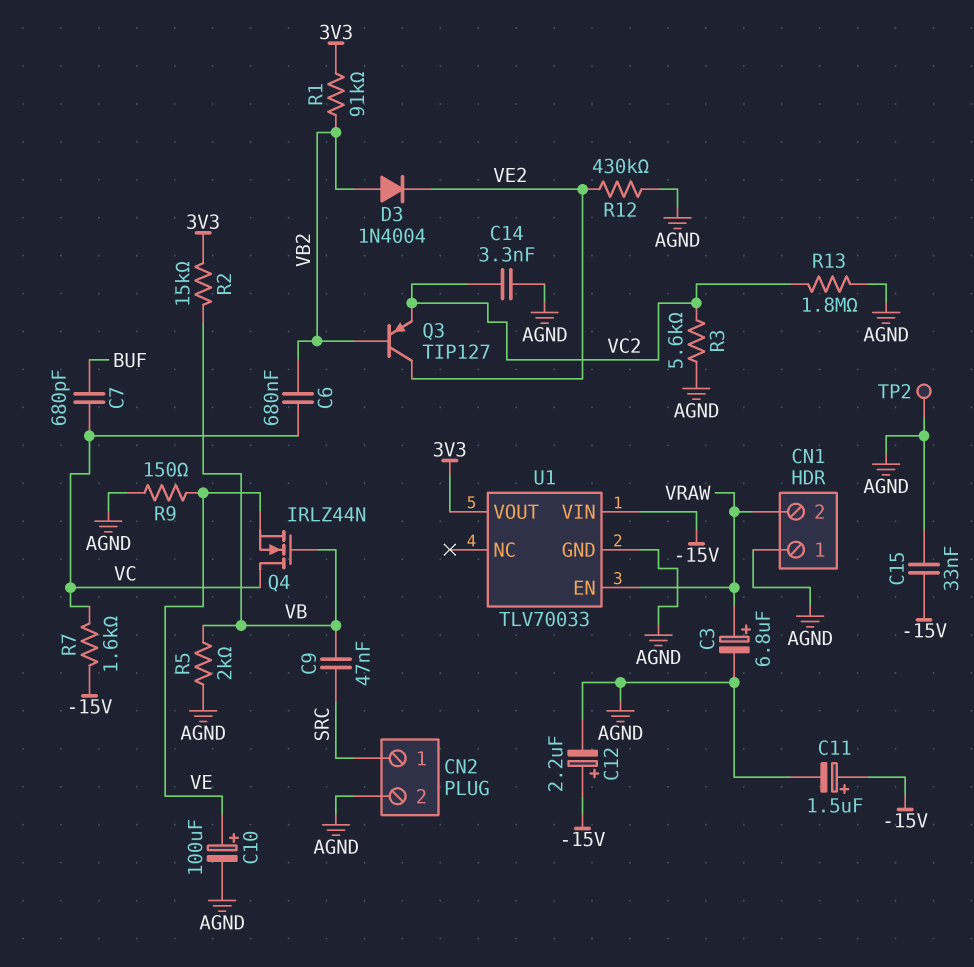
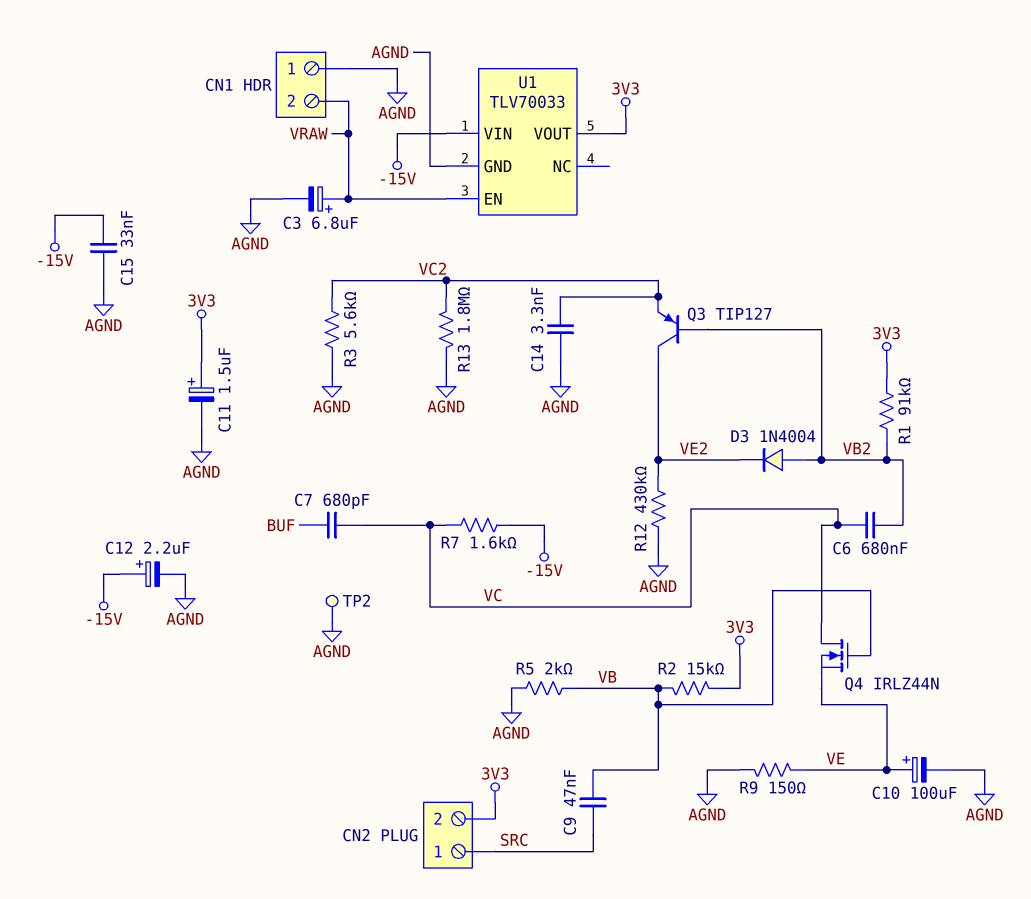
C11: 1.5uF (plus -15V, minus AGND) -> 1.5uF (plus 3V3, minus AGND)
CN2 pin 2: AGND -> 3V3

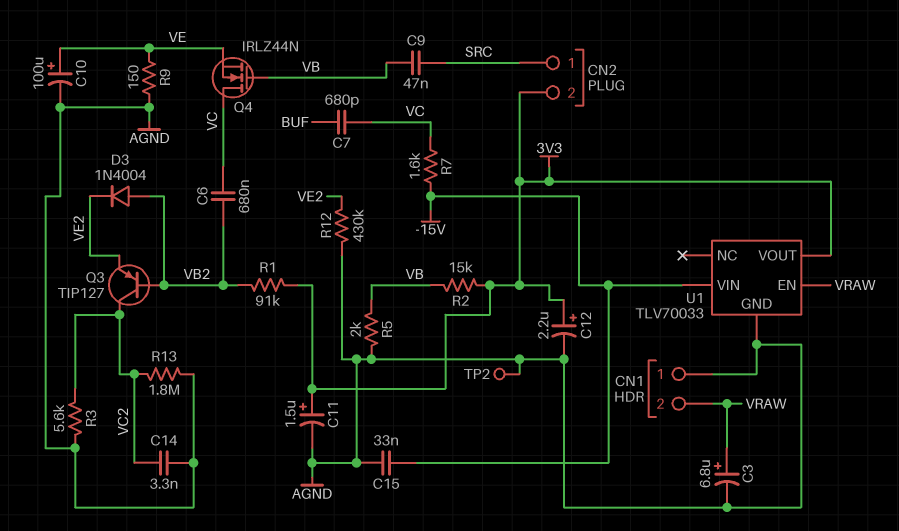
C12: 2.2uF (plus -15V, minus AGND) -> 2.2uF (plus 3V3, minus AGND)
Q3: PNP TIP127 (B VB2, C VE2, E VC2) -> PNP TIP127 (B VB2, C VC2, E VE2)

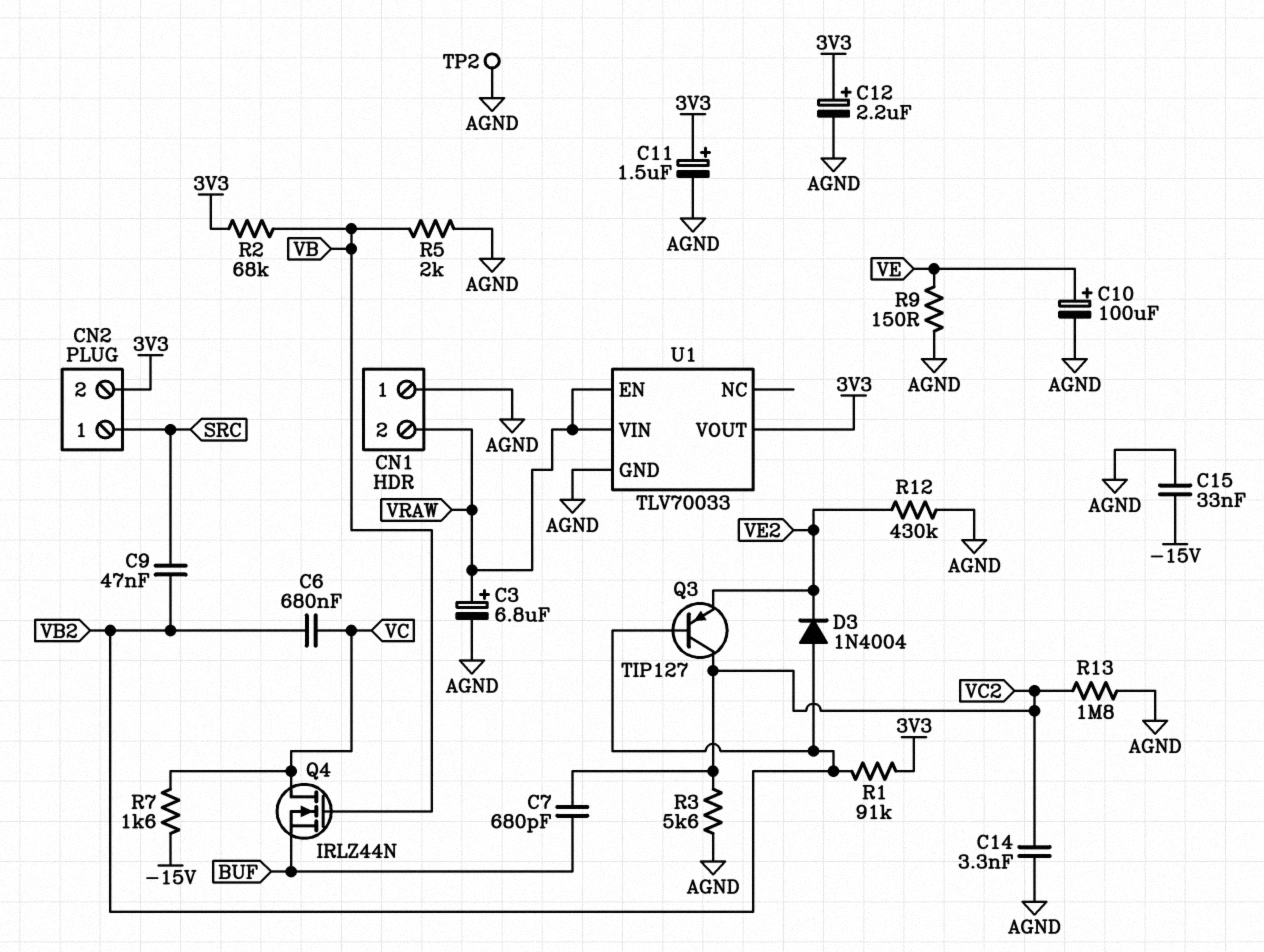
C7: 680pF (BUF, VC) -> 680pF (BUF, VC2)
C9: 47nF (SRC, VB) -> 47nF (SRC, VB2)
Q4: NMOS IRLZ44N (G VB, D VC, S VE) -> NMOS IRLZ44N (G VB, D VC, S BUF)
R2: 15k (3V3, VB) -> 68k (3V3, VB)
U1 pin VIN: -15V -> VRAW

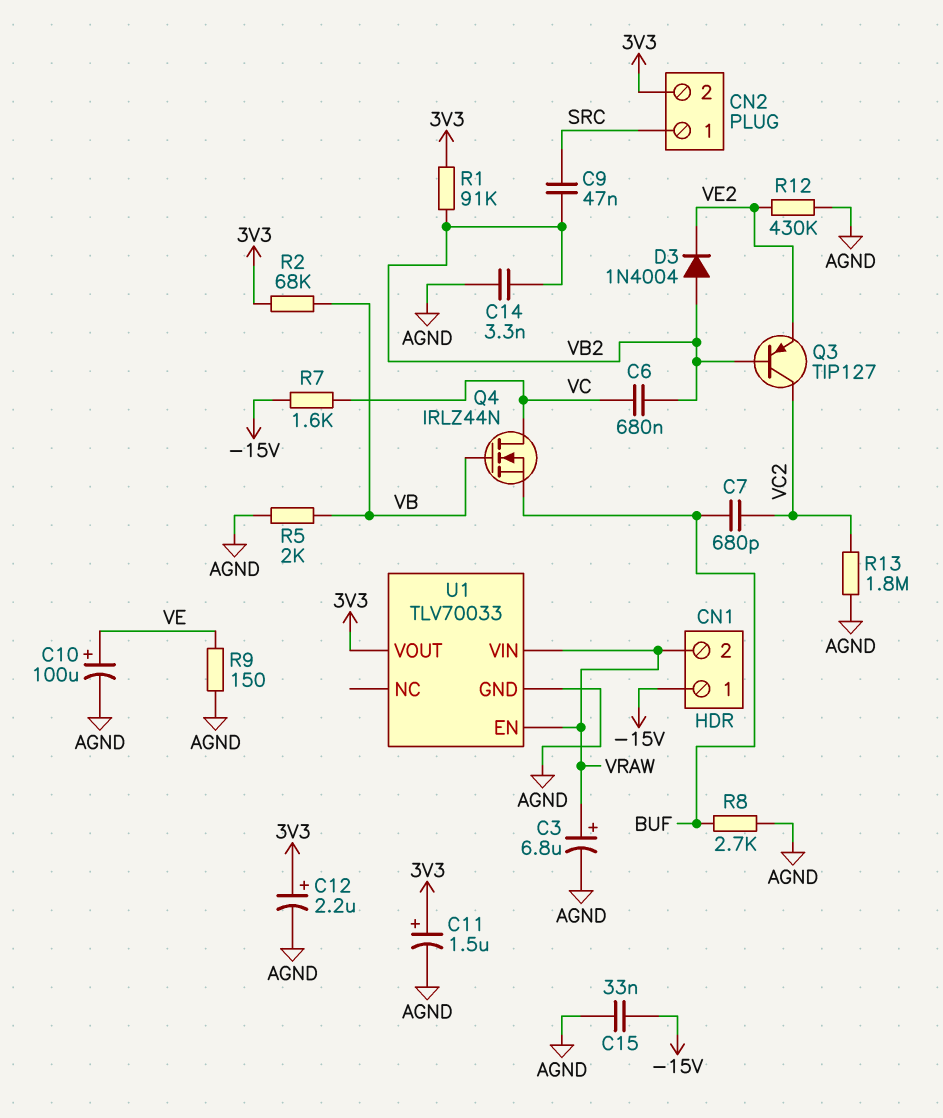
C14: 3.3nF (AGND, VC2) -> 3.3nF (AGND, VB2)
CN1 pin 1: AGND -> -15V
R3: 5.6k (AGND, VC2) -> none
R8: none -> 2.7k (AGND, BUF)
TP2: test point (AGND) -> none

